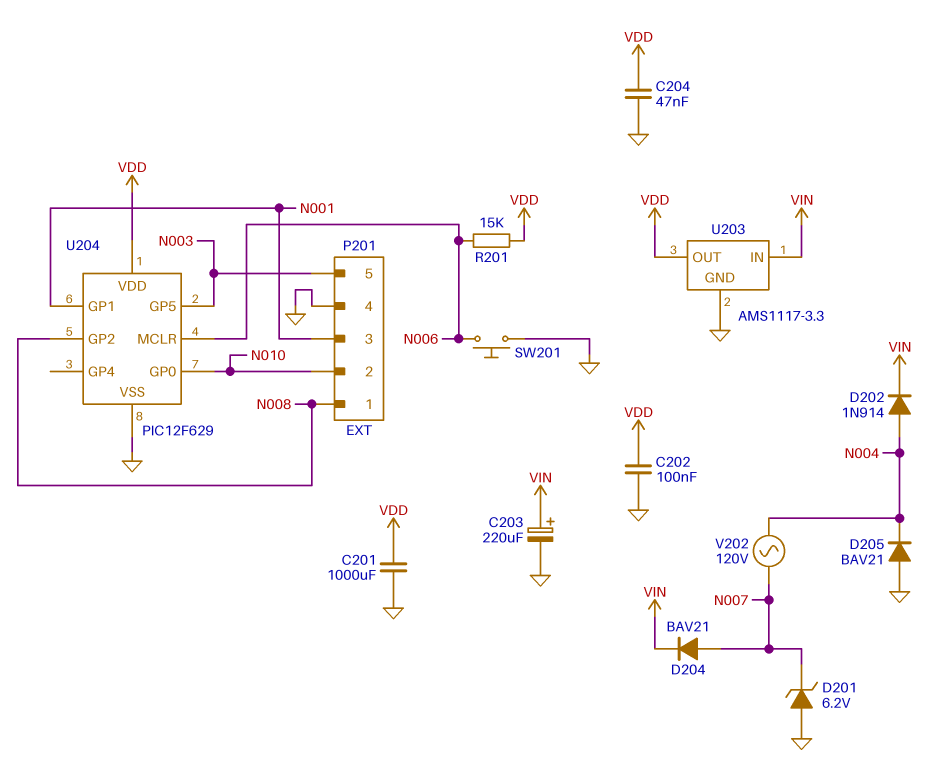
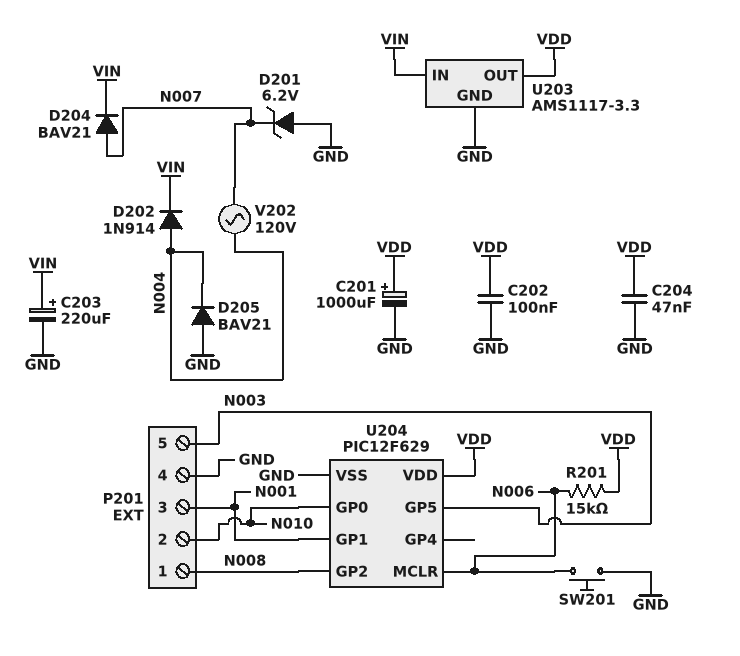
C201: 1000uF (GND, VDD) -> 1000uF (plus VDD, minus GND)

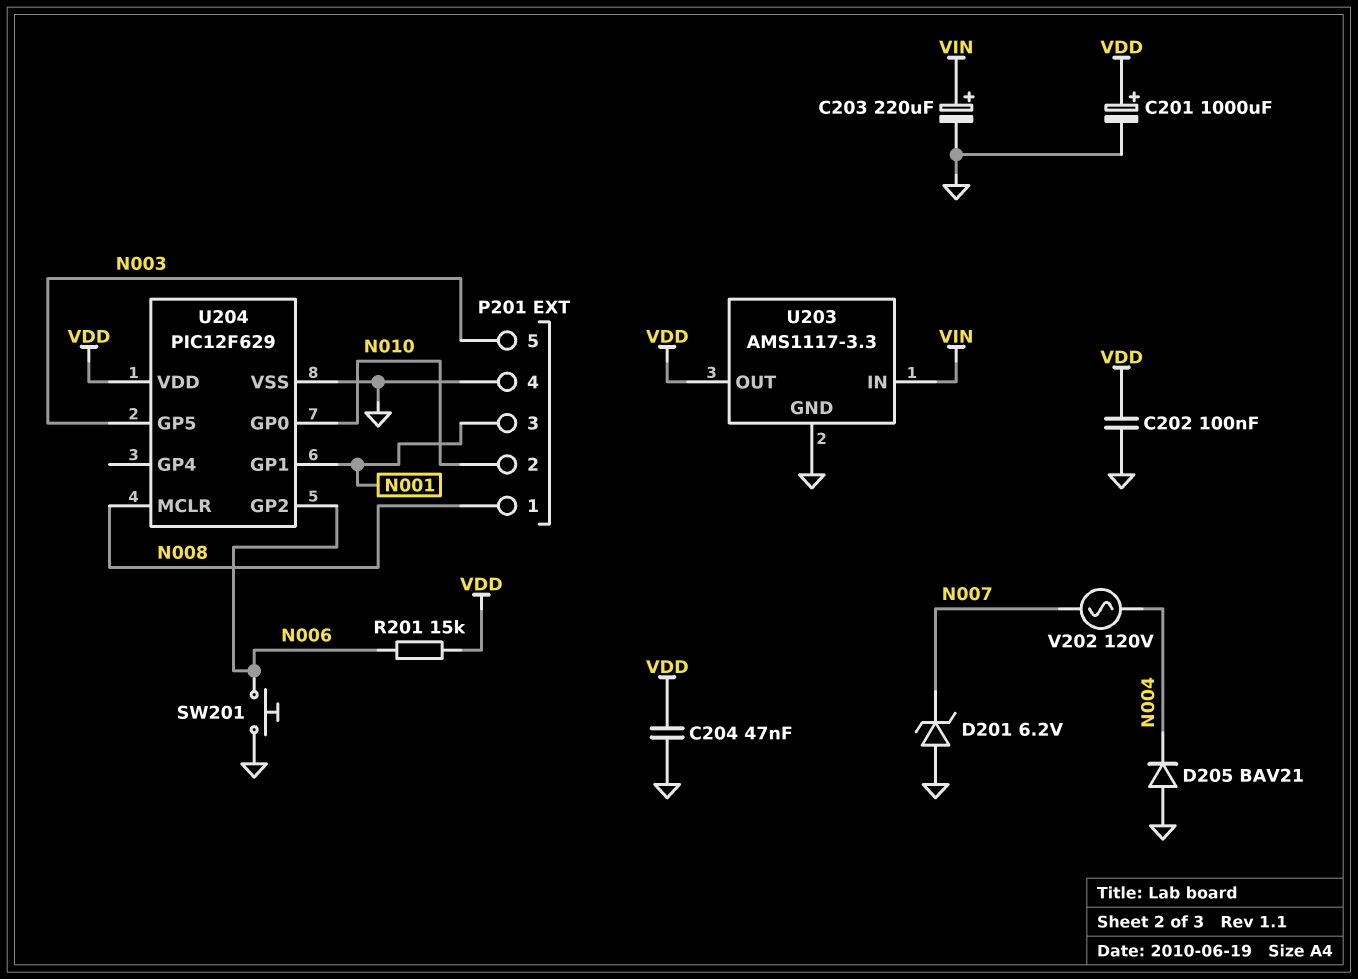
D202: diode 1N914 (A N004, K VIN) -> none
D204: diode BAV21 (A N007, K VIN) -> none
U204 pin GP2: N008 -> N006
U204 pin MCLR: N006 -> N008

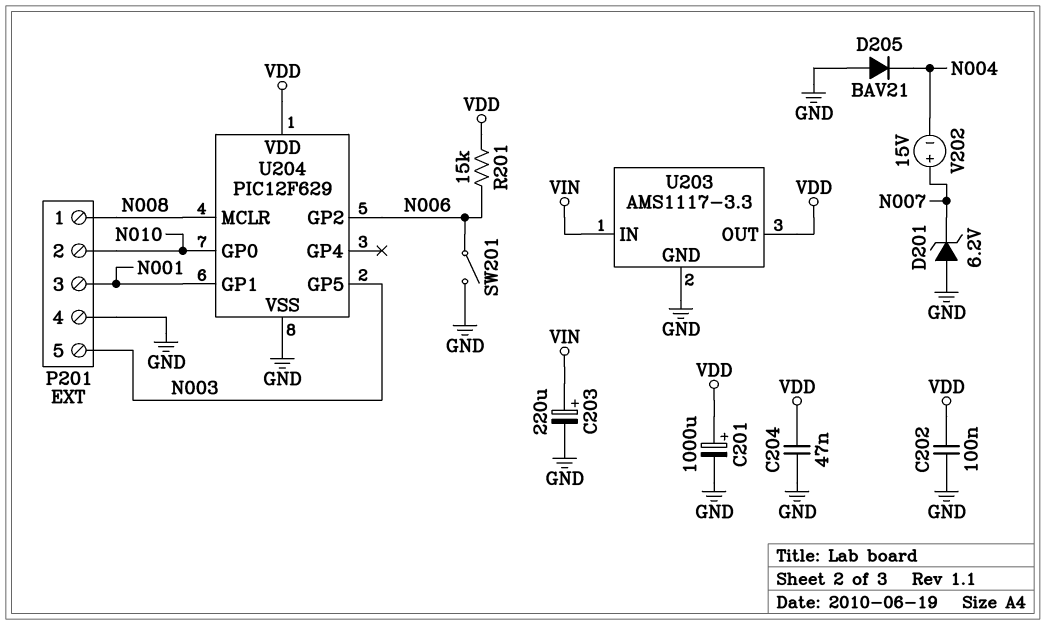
SW201: button (GND, N006) -> switch (GND, N006)
V202: AC 120V (N004, N007) -> 15V (plus N007, minus N004)

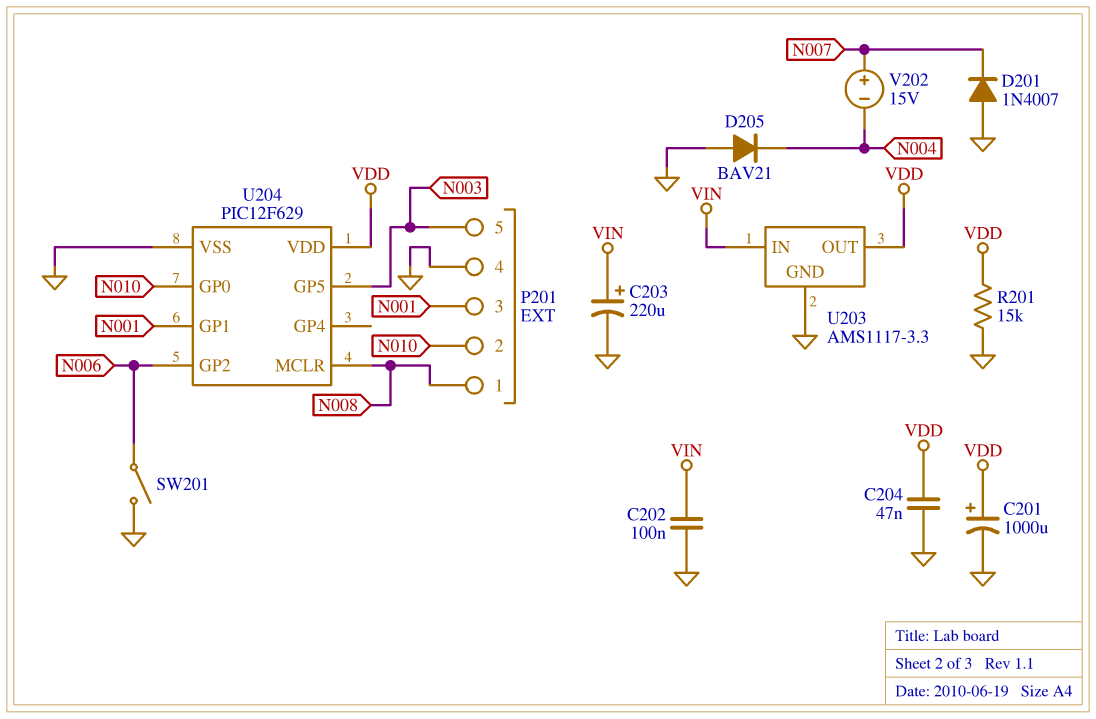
C202: 100nF (GND, VDD) -> 100nF (GND, VIN)
D201: zener 6.2V (A GND, K N007) -> diode 1N4007 (A GND, K N007)
R201: 15k (N006, VDD) -> 15k (GND, VDD)

